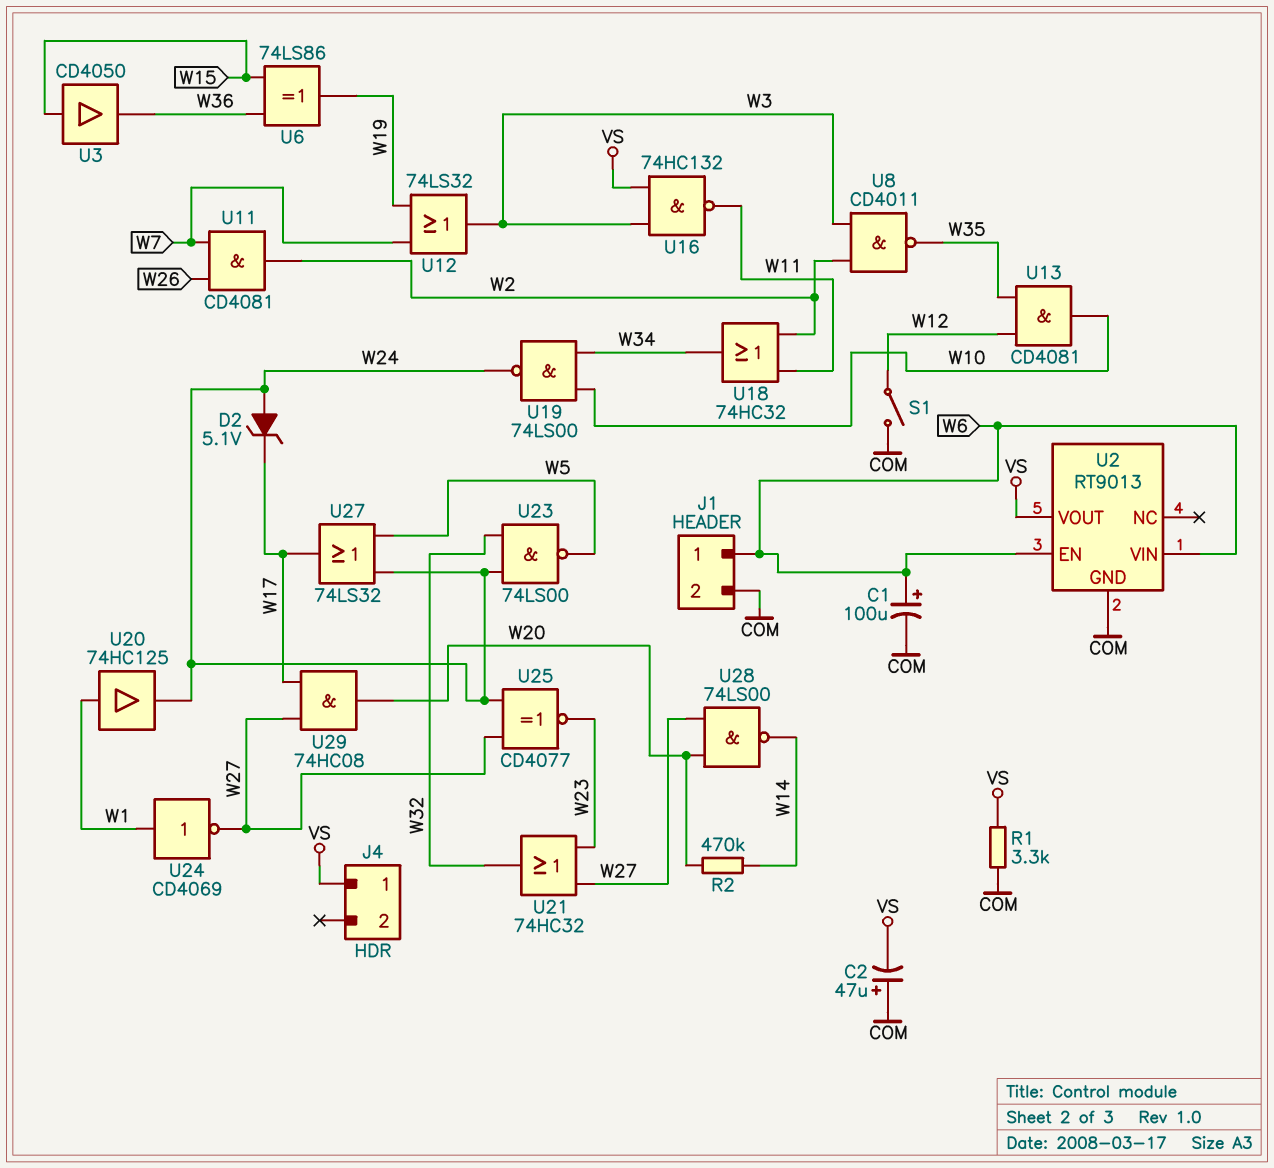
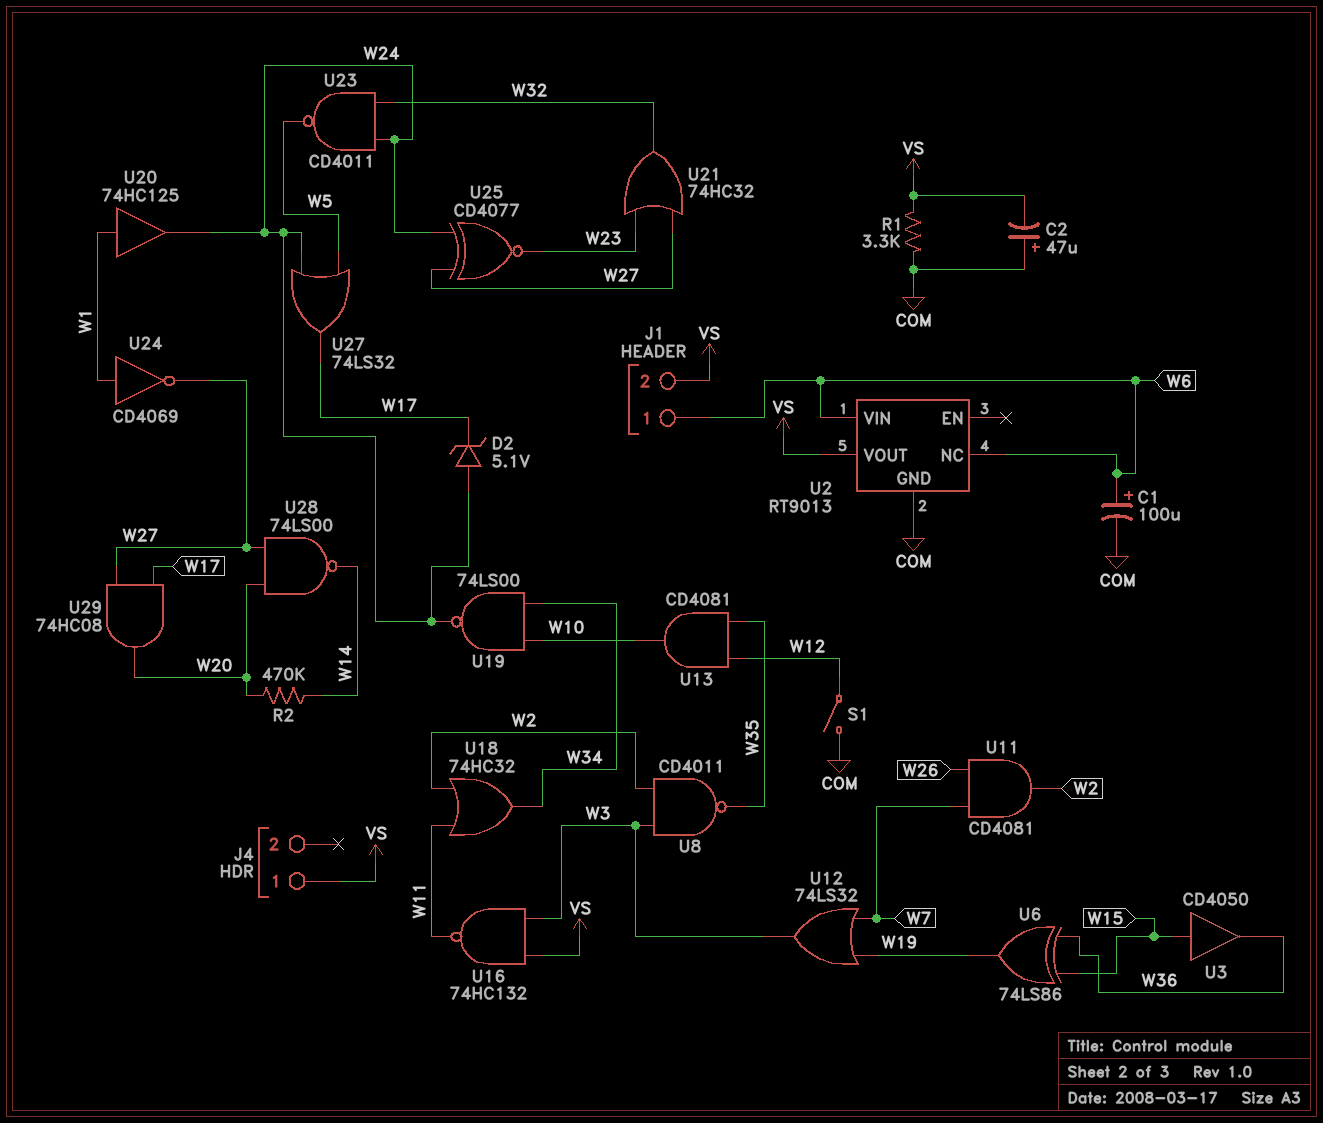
J1 pin 2: COM -> VS
U2 pin EN: W6 -> none
U2 pin NC: none -> W6
U23: NAND 74LS00 (in W24, in W32, out W5) -> NAND CD4011 (in W24, in W32, out W5)

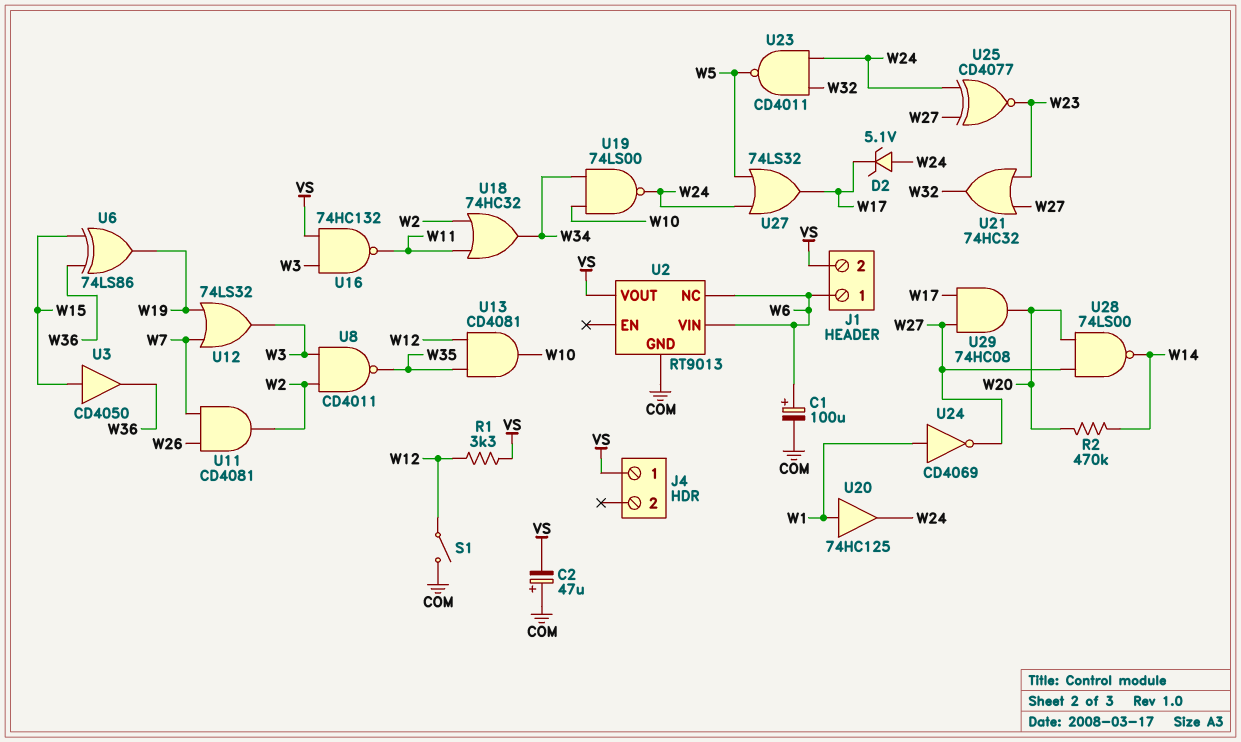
R1: 3.3k (COM, VS) -> 3.3k (VS, W12)

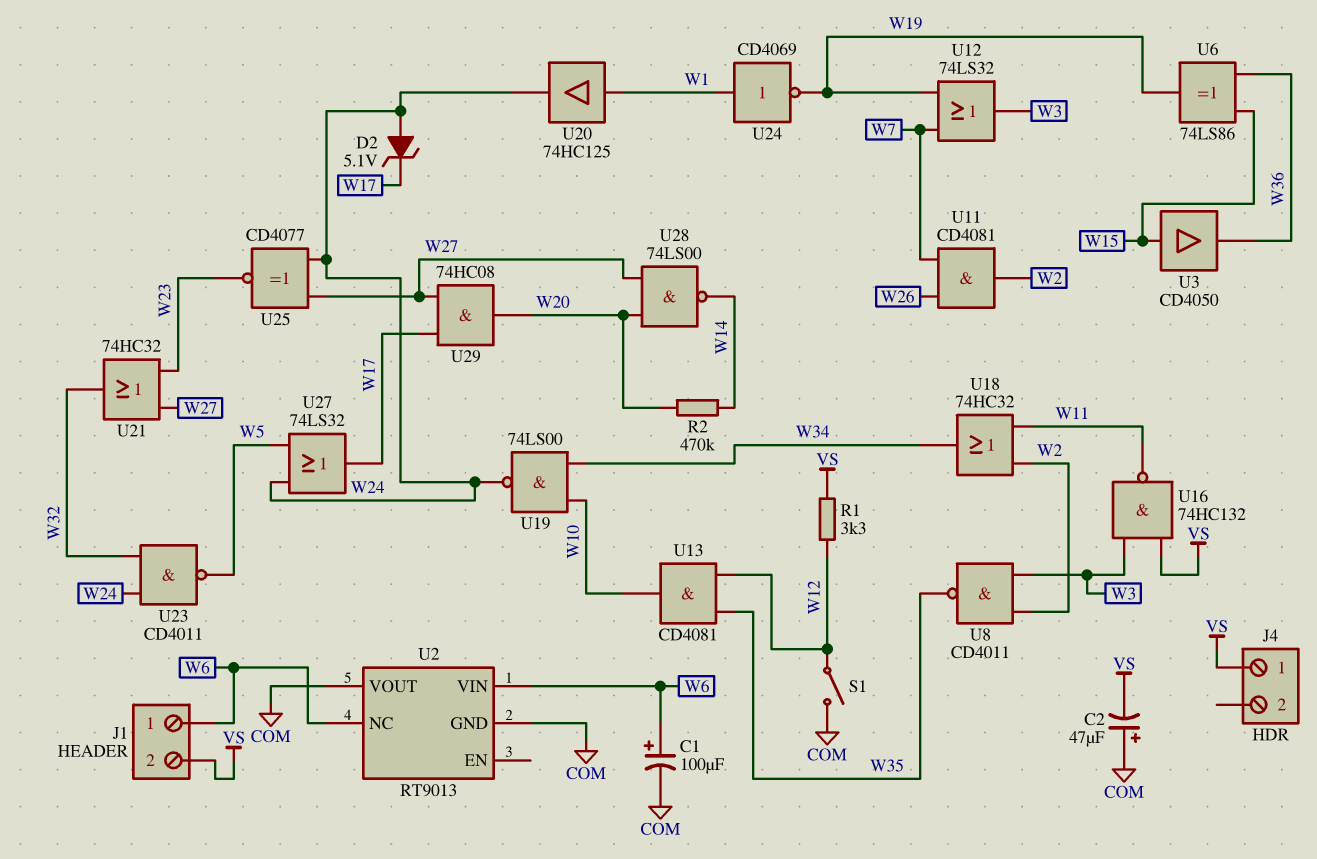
U2 pin VOUT: VS -> COM
U24: NOT CD4069 (in W1, out W27) -> NOT CD4069 (in W1, out W19)

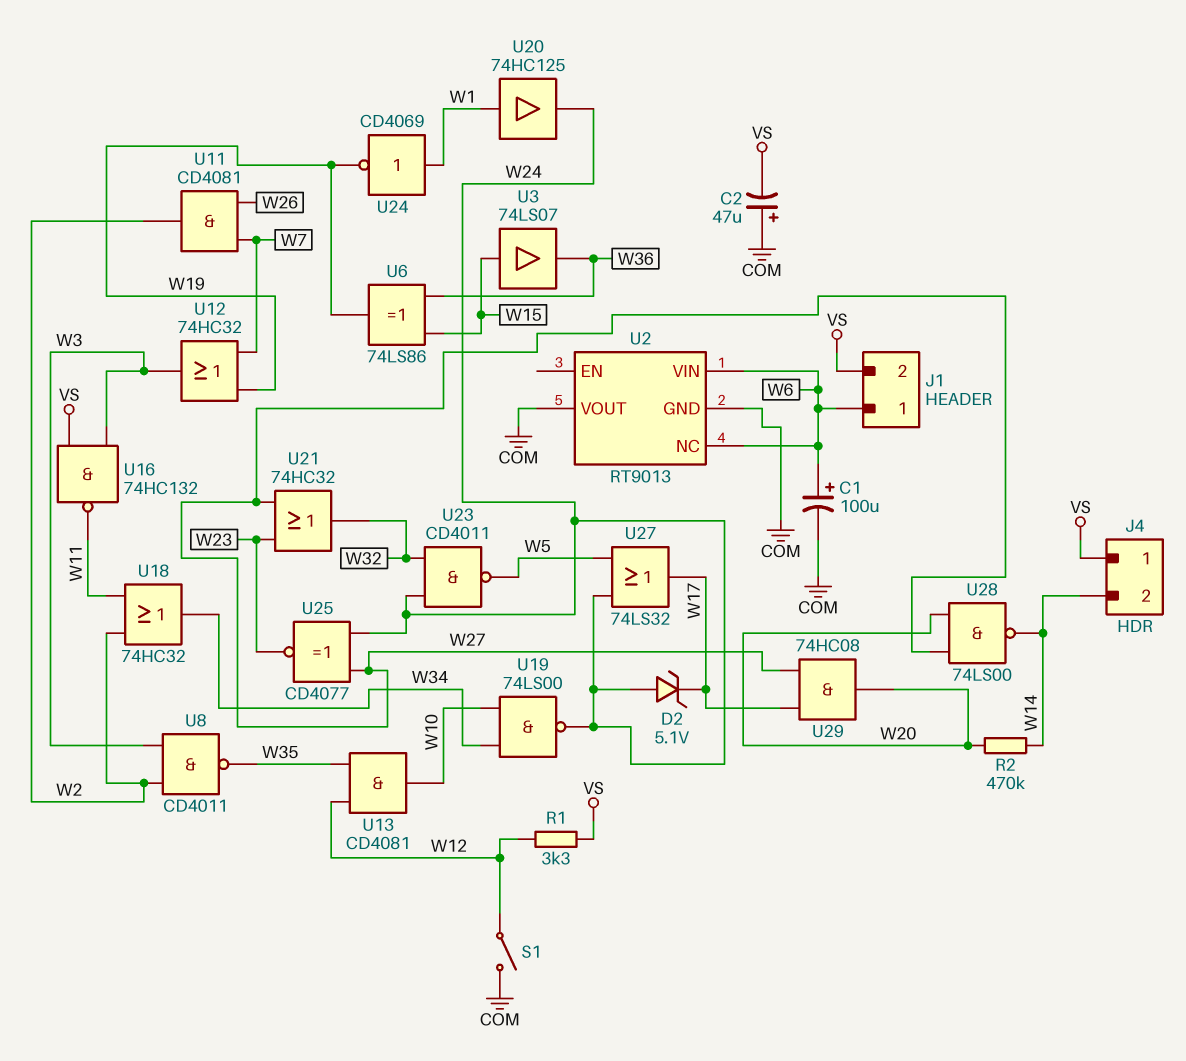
J4 pin 2: none -> W14
U3: buffer CD4050 (in W15, out W36) -> buffer 74LS07 (in W15, out W36)
U12: OR 74LS32 (in W7, in W19, out W3) -> OR 74HC32 (in W7, in W19, out W3)

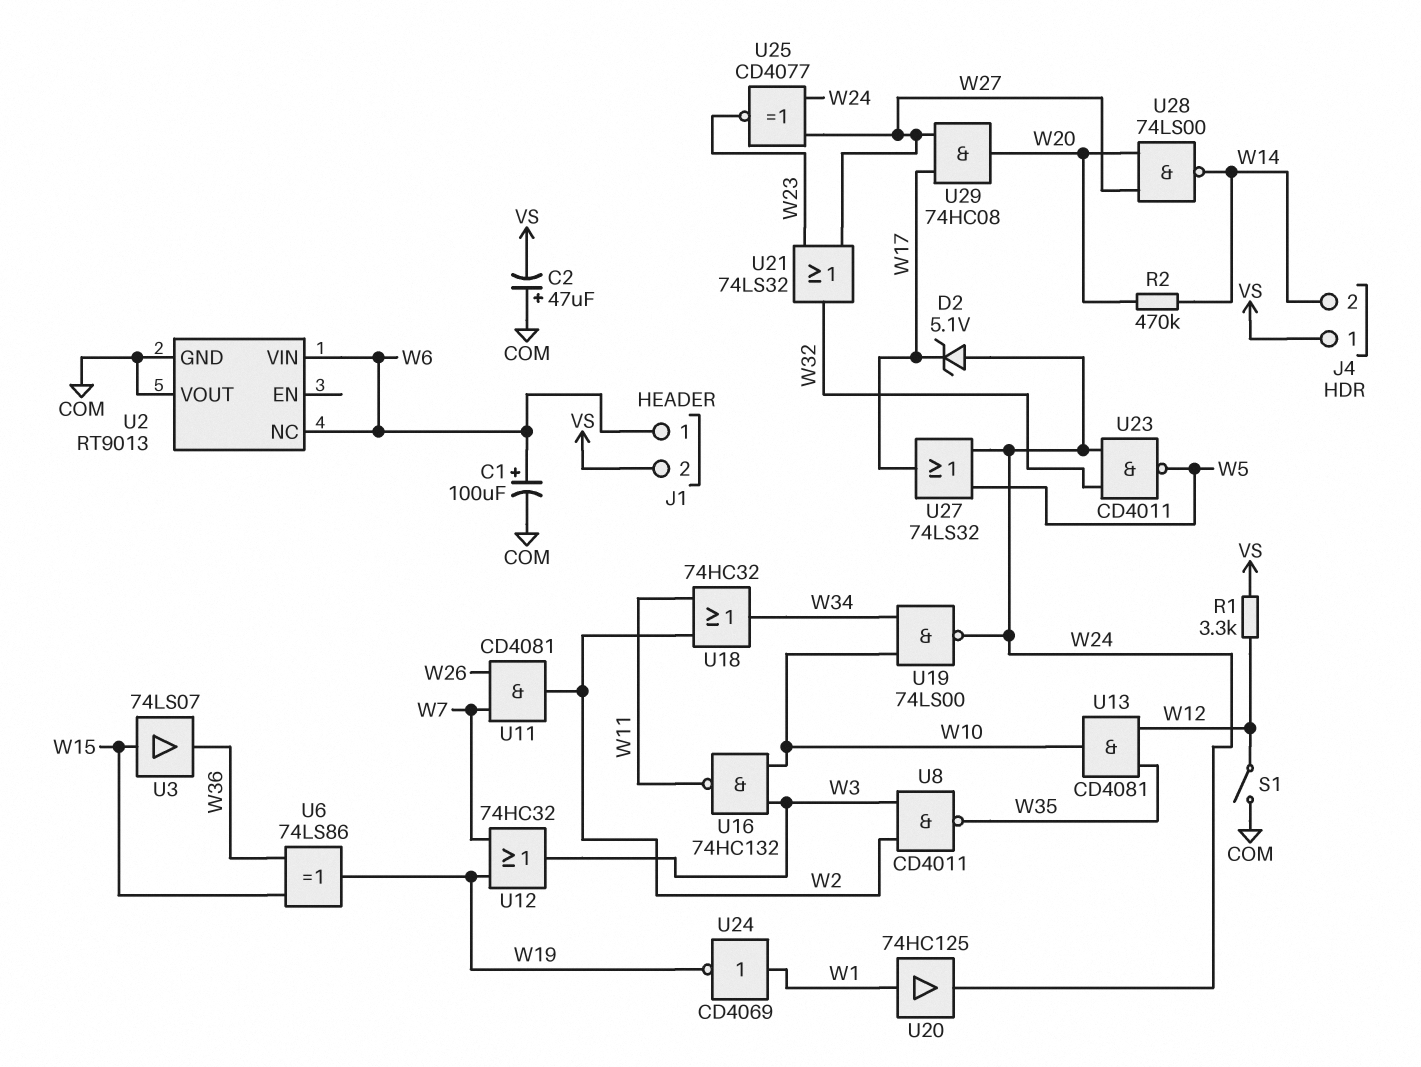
U16: NAND 74HC132 (in VS, in W3, out W11) -> NAND 74HC132 (in W3, in W10, out W11)
U21: OR 74HC32 (in W23, in W27, out W32) -> OR 74LS32 (in W23, in W27, out W32)

